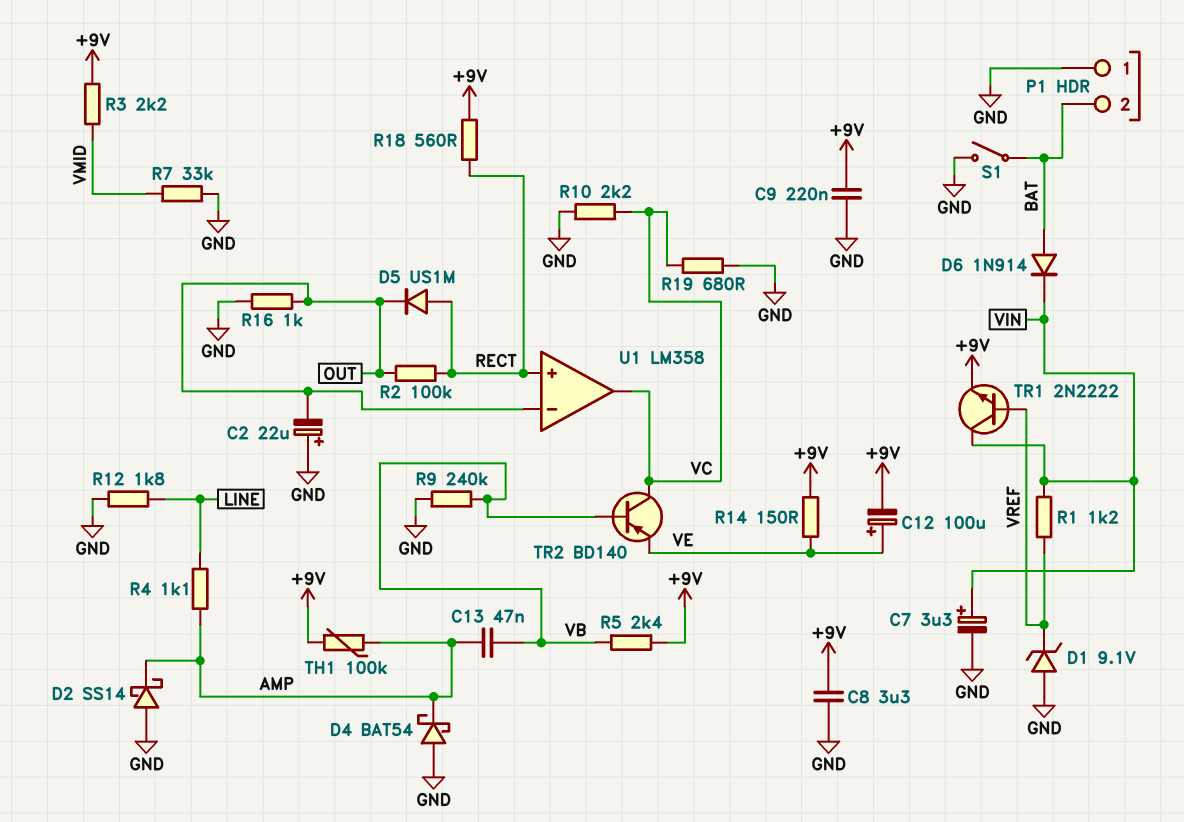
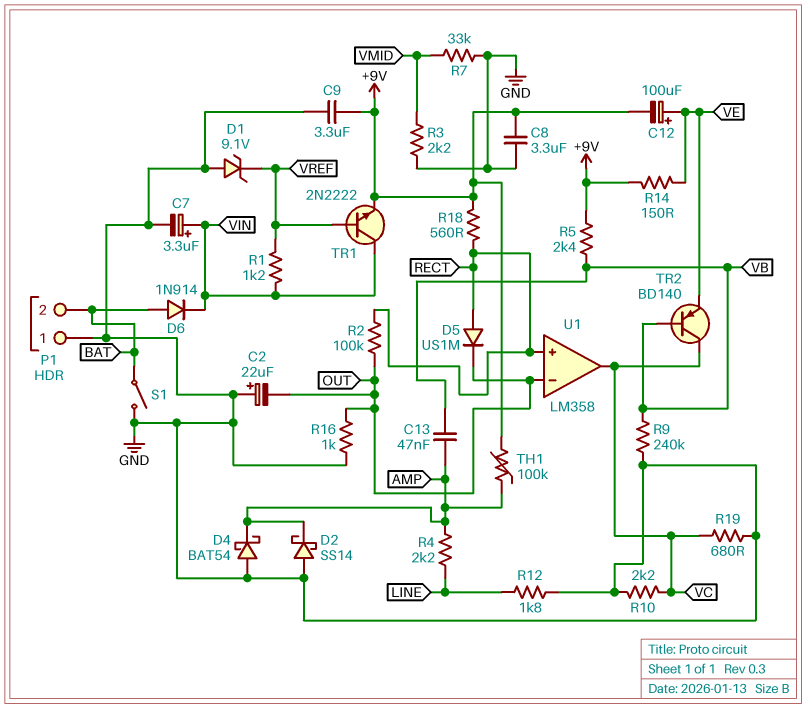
C9: 220nF (+9V, GND) -> 3.3uF (+9V, GND)
R3: 2.2k (+9V, VMID) -> 2.2k (GND, VMID)
R4: 1.1k (AMP, LINE) -> 2.2k (AMP, LINE)

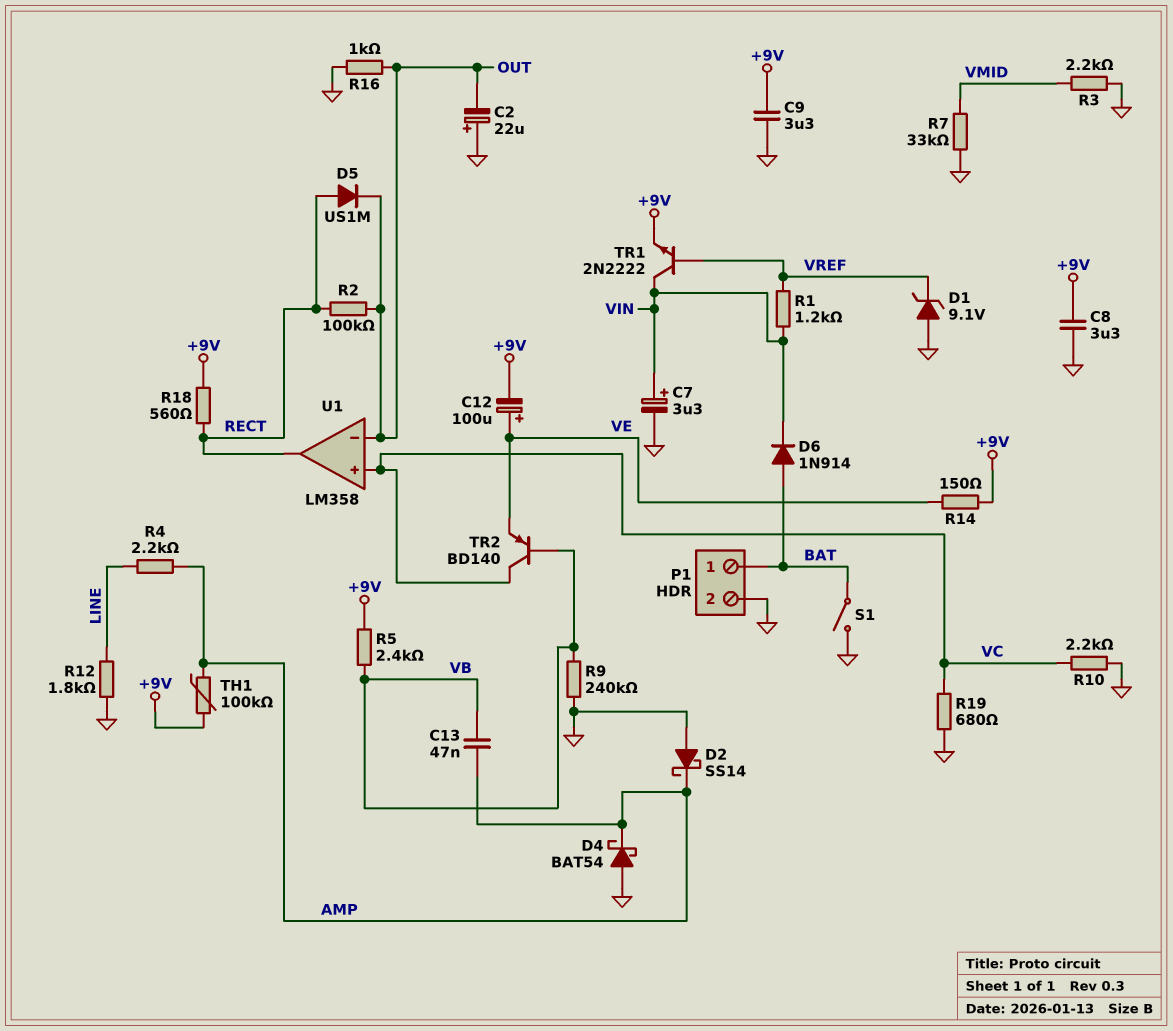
P1 pin 1: GND -> BAT
P1 pin 2: BAT -> GND
U1 pin in+: RECT -> VC
U1 pin out: VC -> RECT

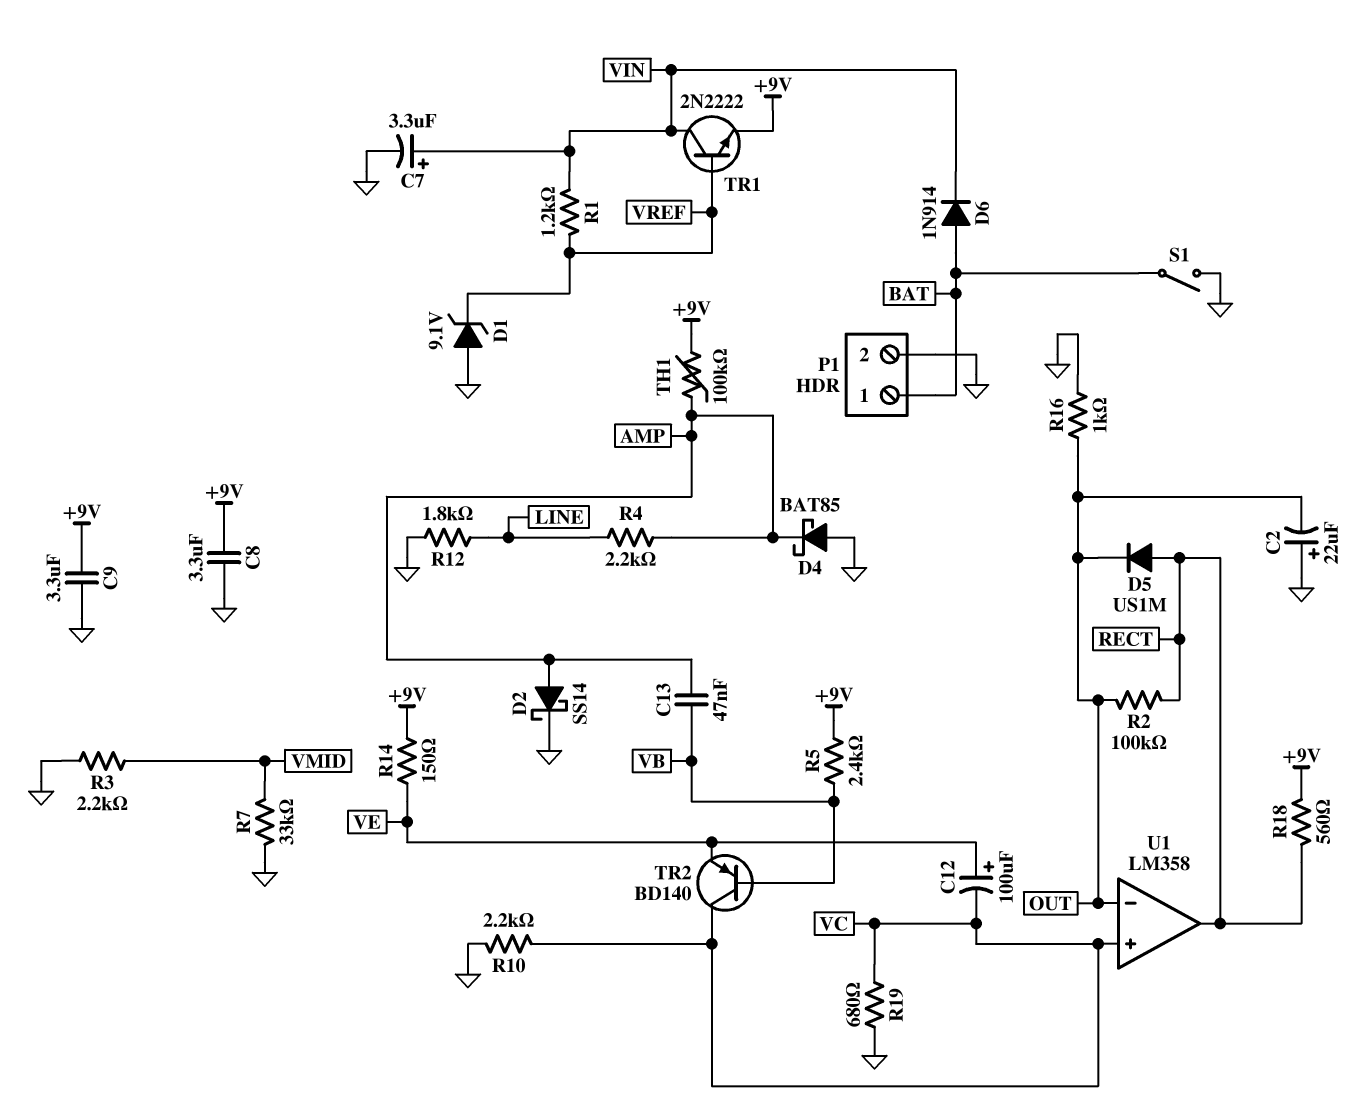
C12: 100uF (plus VE, minus +9V) -> 100uF (plus VE, minus VC)
D2: schottky SS14 (A GND, K AMP) -> schottky SS14 (A AMP, K GND)
D4: schottky BAT54 (A GND, K AMP) -> schottky BAT85 (A GND, K AMP)
R9: 240k (GND, VB) -> none

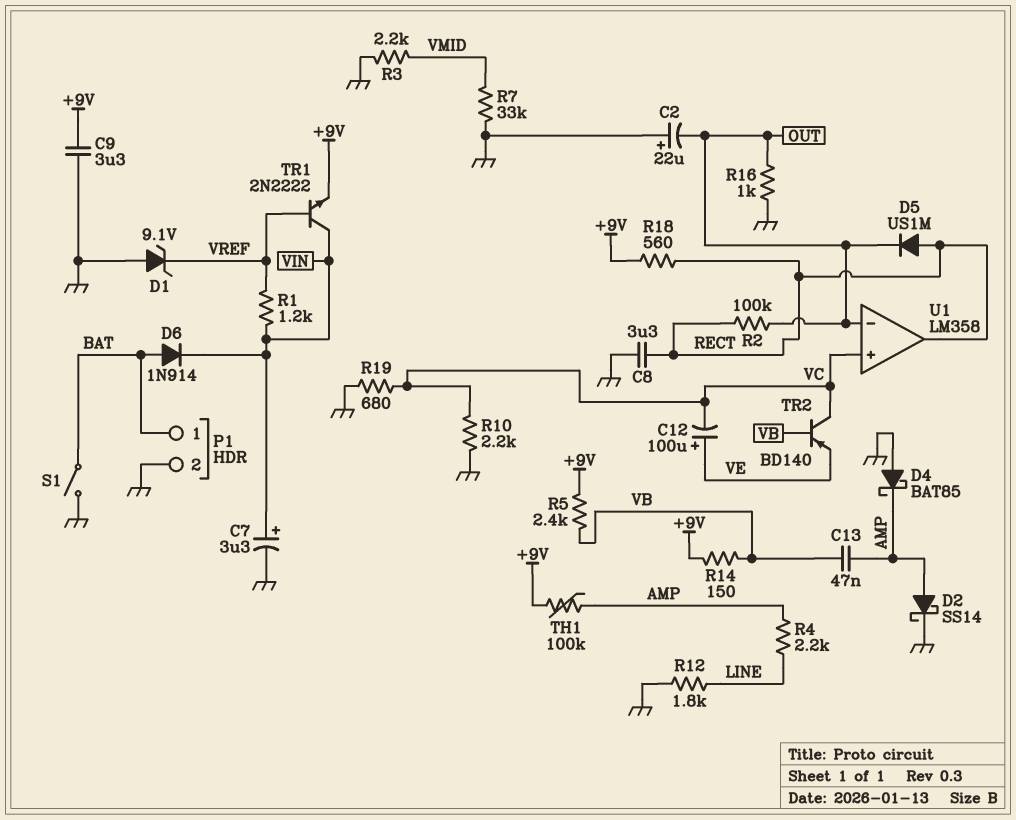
C8: 3.3uF (+9V, GND) -> 3.3uF (GND, RECT)
R14: 150 (+9V, VE) -> 150 (+9V, VB)

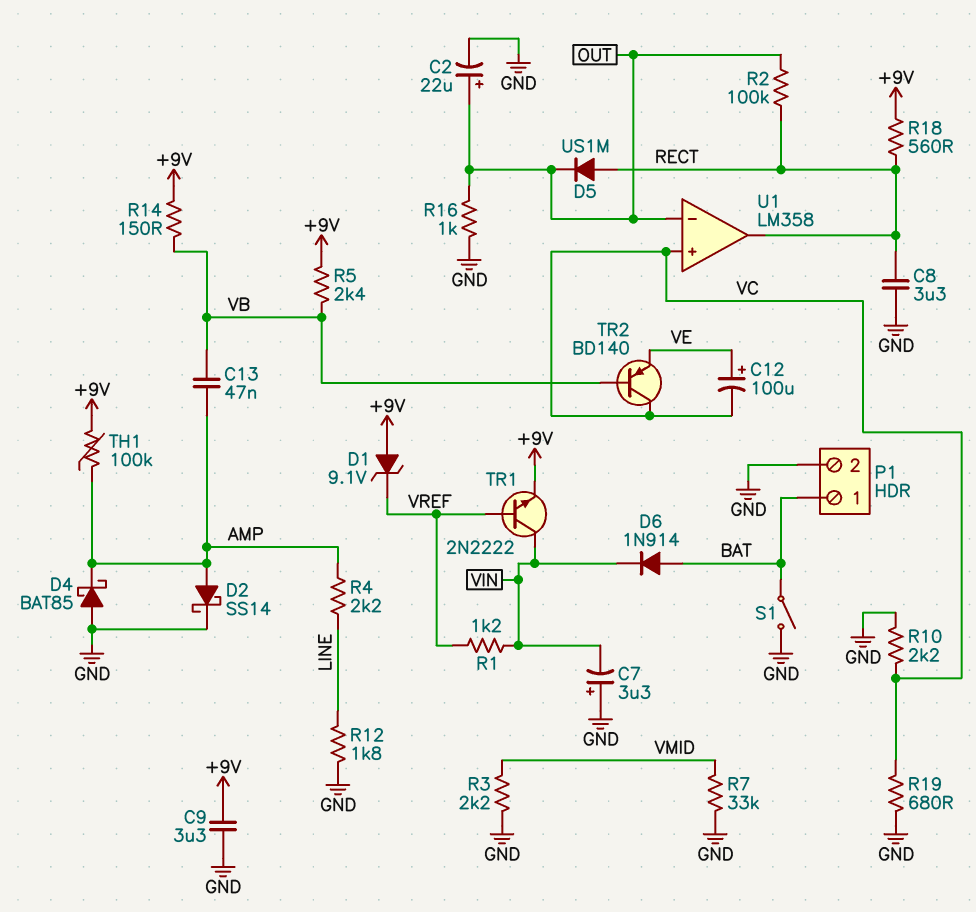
C2: 22uF (plus GND, minus OUT) -> 22uF (plus OUT, minus GND)
C7: 3.3uF (plus VIN, minus GND) -> 3.3uF (plus GND, minus VIN)
D1: zener 9.1V (A GND, K VREF) -> zener 9.1V (A +9V, K VREF)

